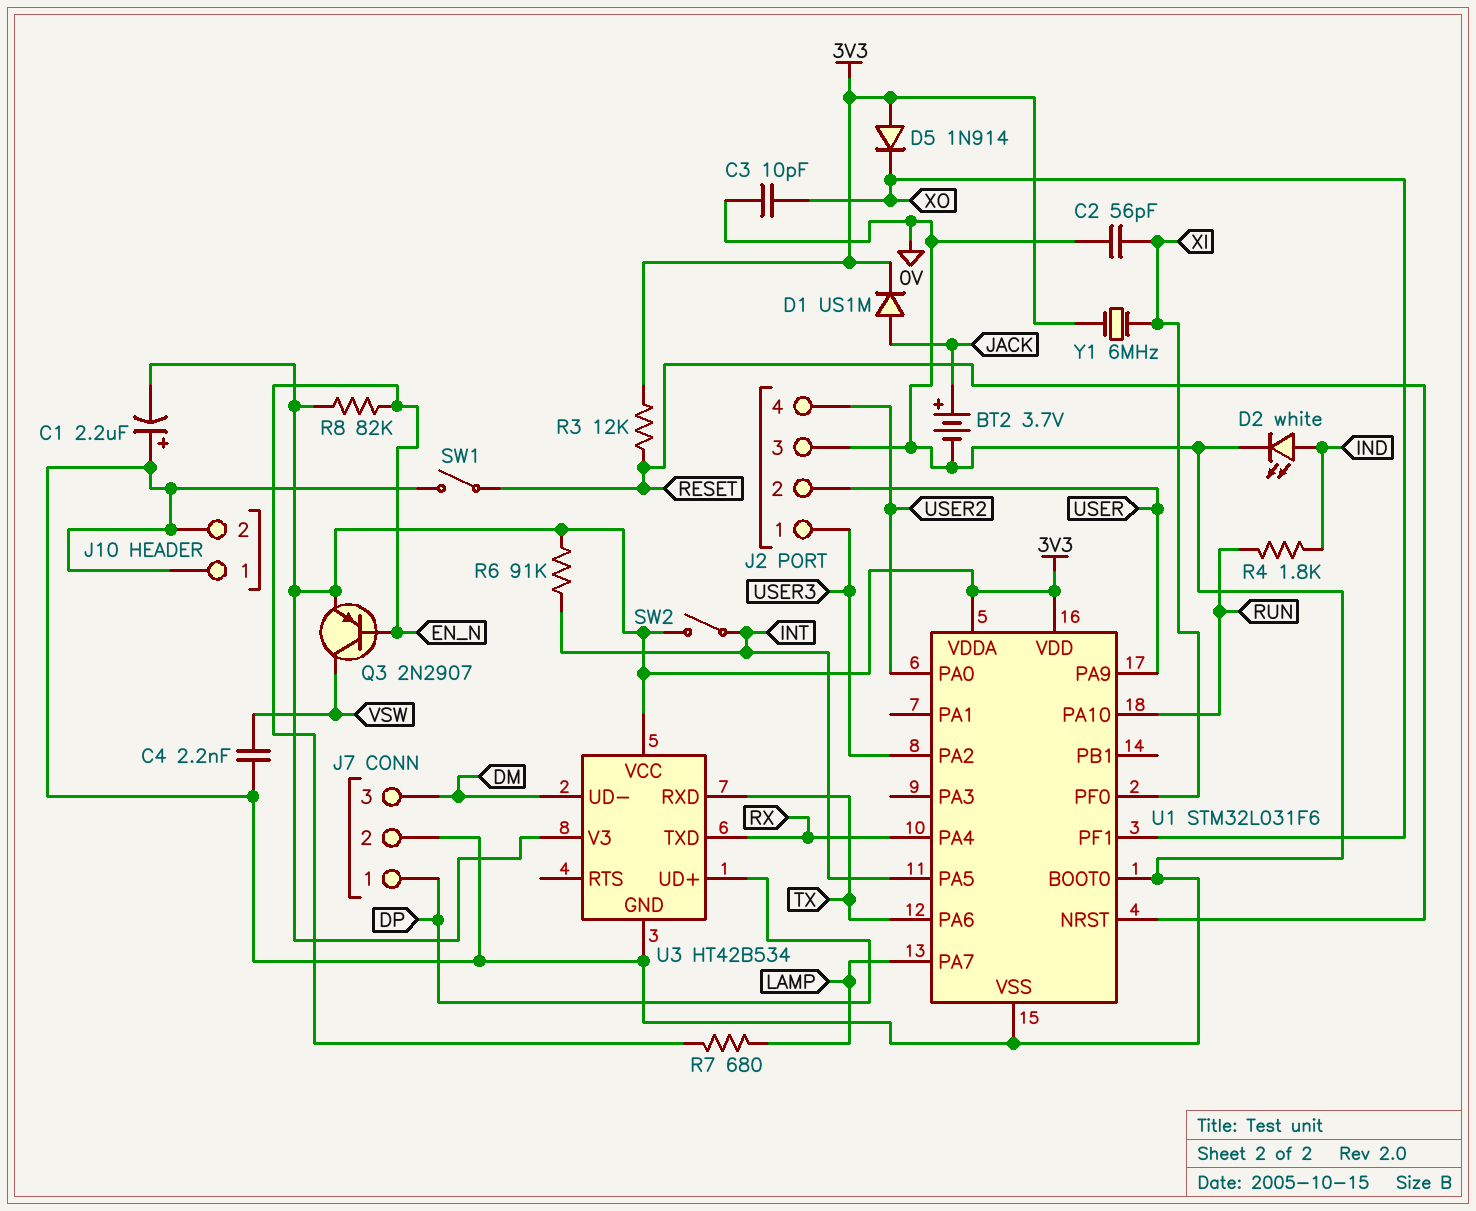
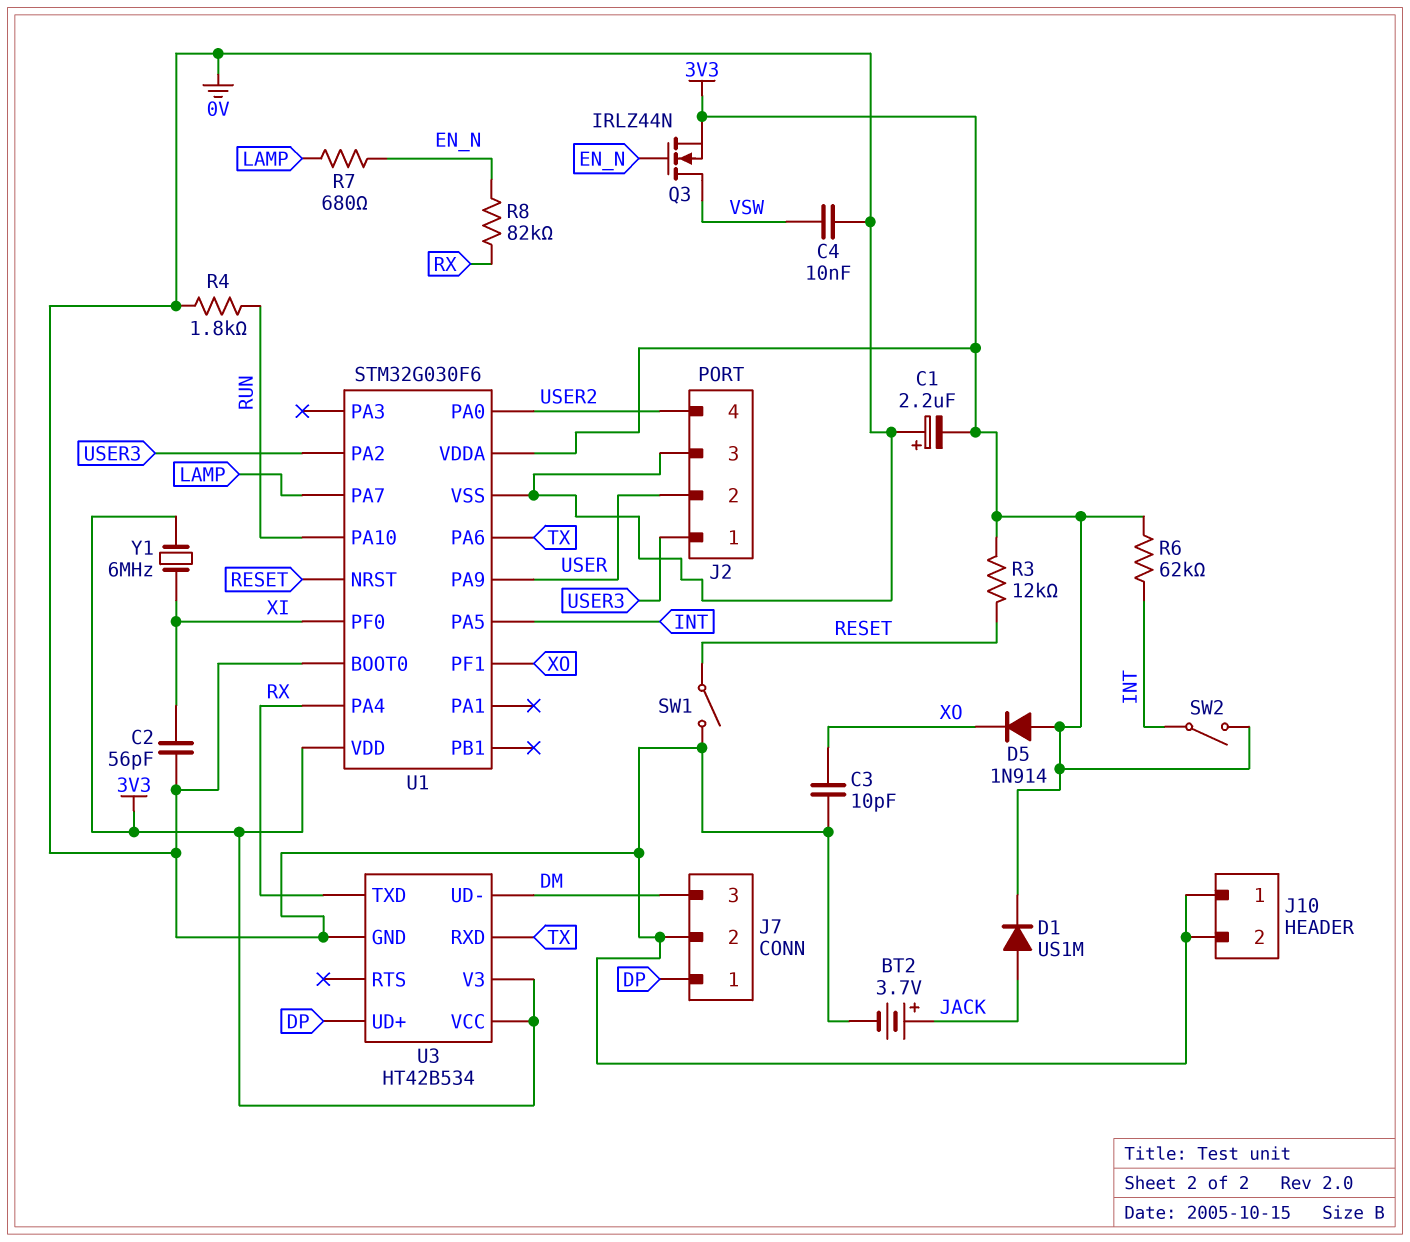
C4: 2.2nF (0V, VSW) -> 10nF (0V, VSW)
D2: LED white (A IND, K 0V) -> none
Q3: PNP 2N2907 (B EN_N, C VSW, E 3V3) -> NMOS IRLZ44N (G EN_N, D VSW, S 3V3)
R4: 1.8k (IND, RUN) -> 1.8k (0V, RUN)
R6: 91k (3V3, INT) -> 62k (3V3, INT)
R8: 82k (3V3, EN_N) -> 82k (EN_N, RX)
U1: STM32L031F6 -> STM32G030F6

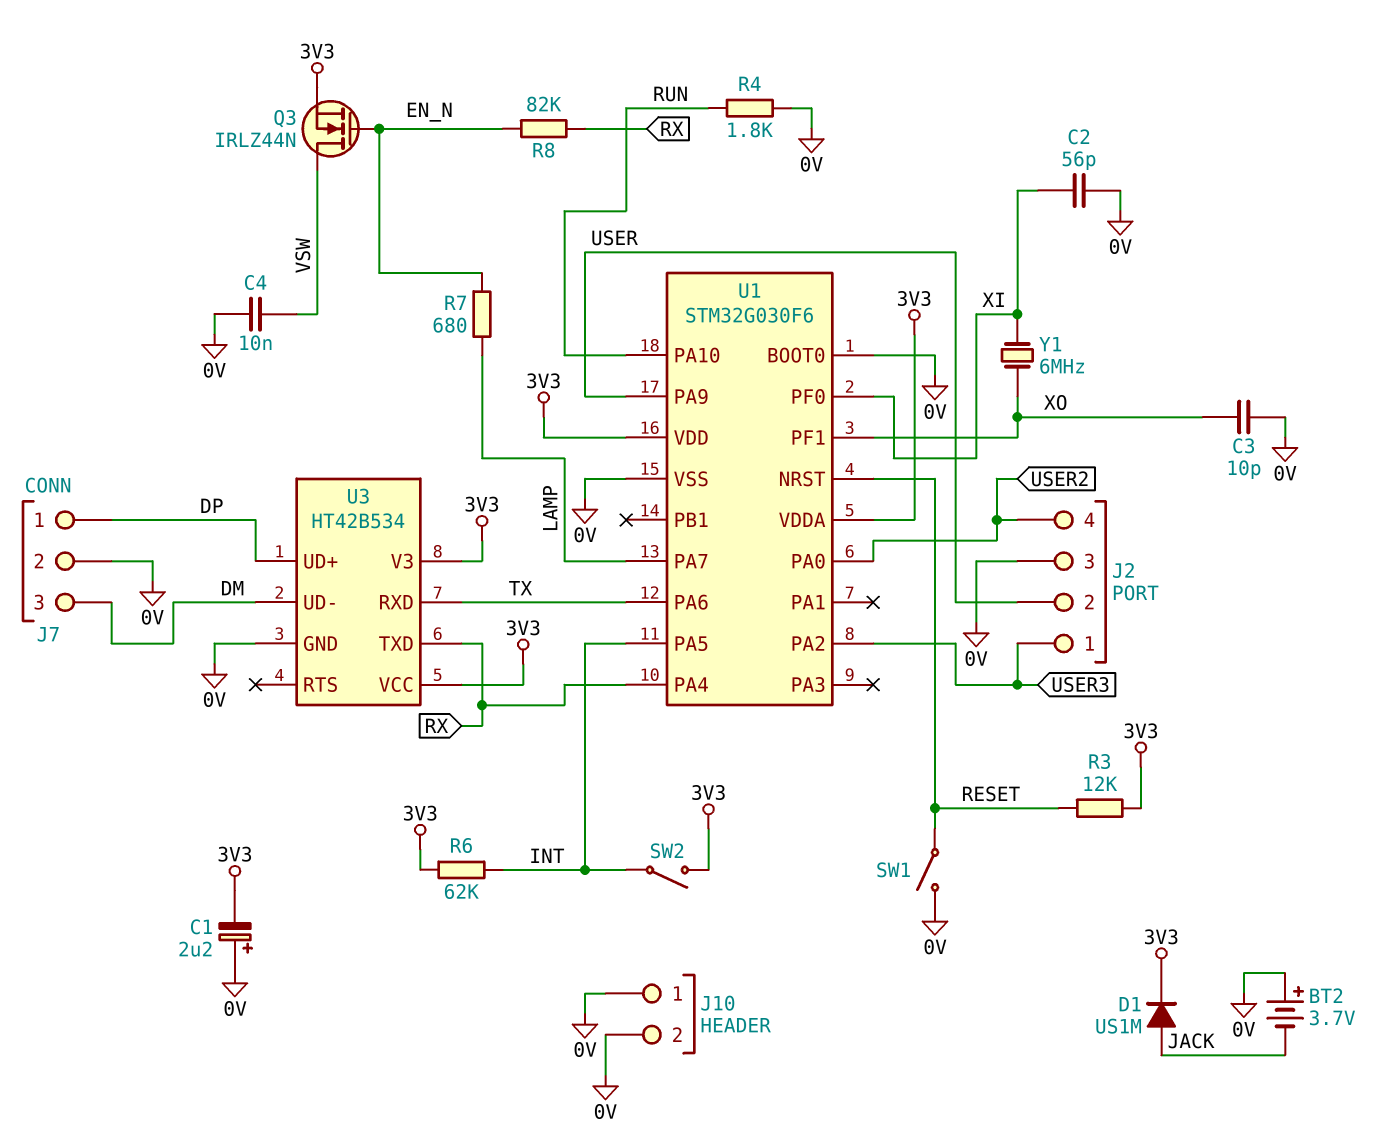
BT2: 3.7V (plus JACK, minus 0V) -> 3.7V (plus 0V, minus JACK)
D5: diode 1N914 (A 3V3, K XO) -> none
Y1: 6MHz (3V3, XI) -> 6MHz (XI, XO)

